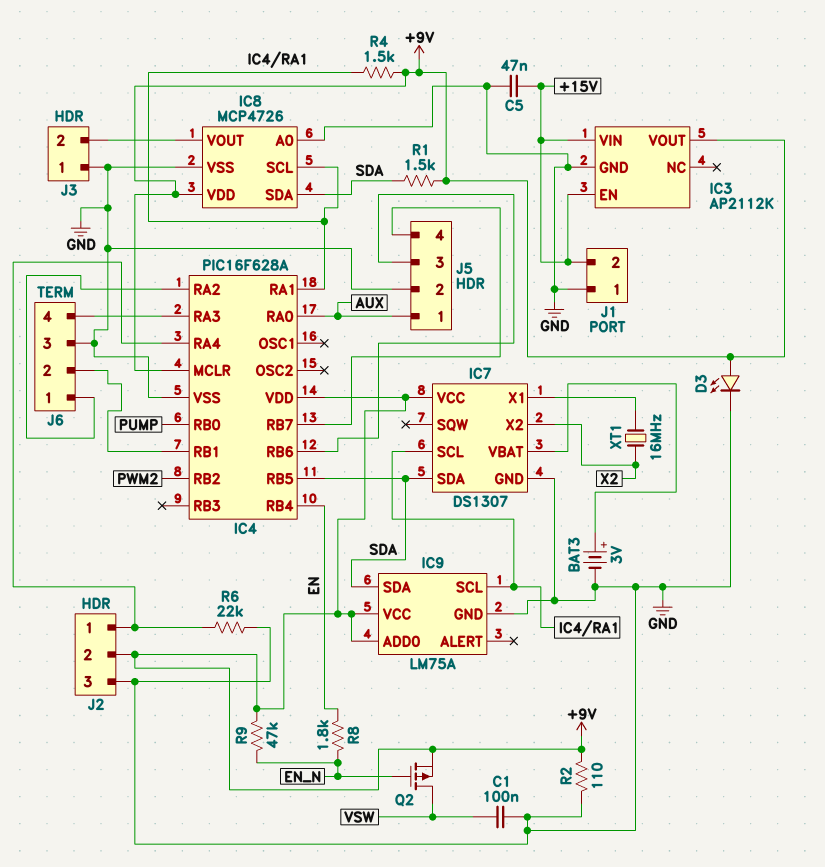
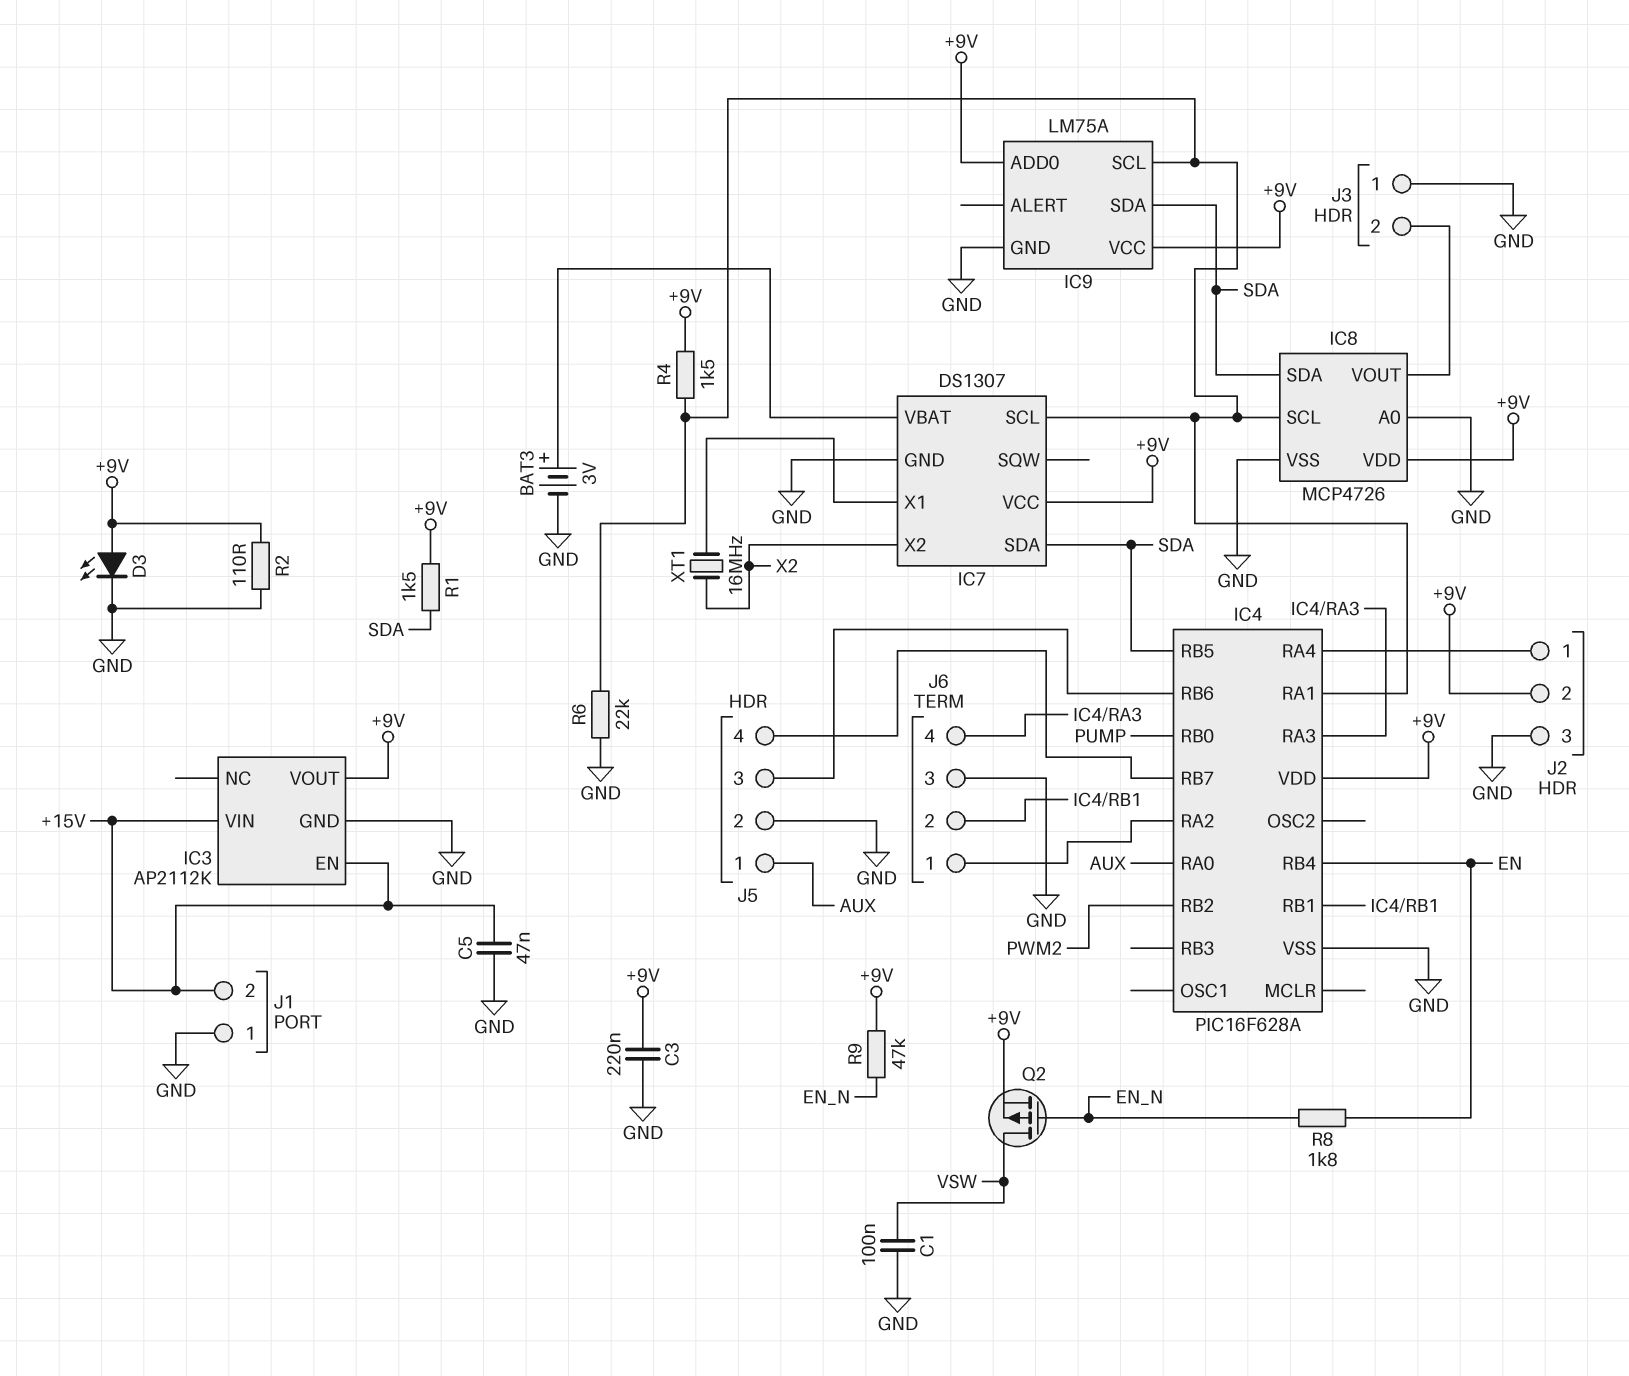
C3: none -> 220nF (+9V, GND)
IC4 pin MCLR: +9V -> none
R6: 22k (GND, IC4/RA4) -> 22k (GND, IC4/RA1)

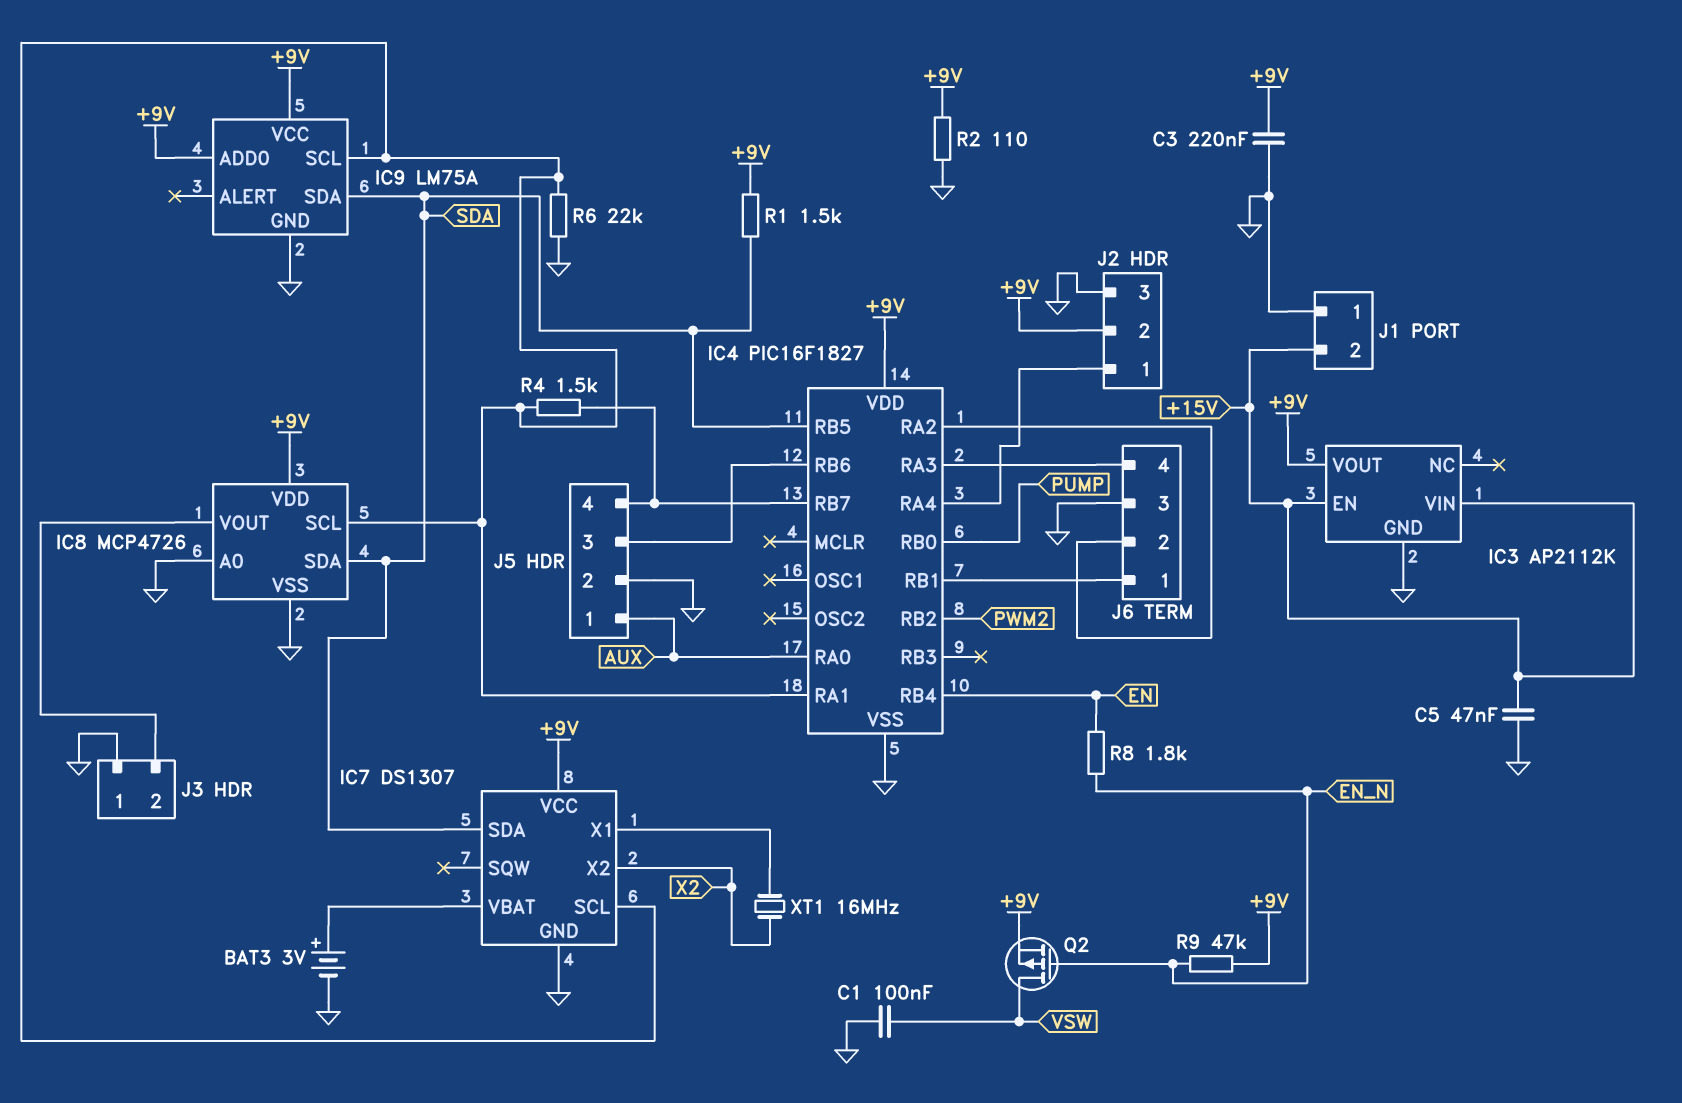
D3: LED (A +9V, K GND) -> none
IC4: PIC16F628A -> PIC16F1827
J6 pin 1: IC4/RA2 -> IC4/RB1
J6 pin 2: IC4/RB1 -> IC4/RA2
R4: 1.5k (+9V, IC4/RA1) -> 1.5k (IC4/RA1, IC4/RB7)

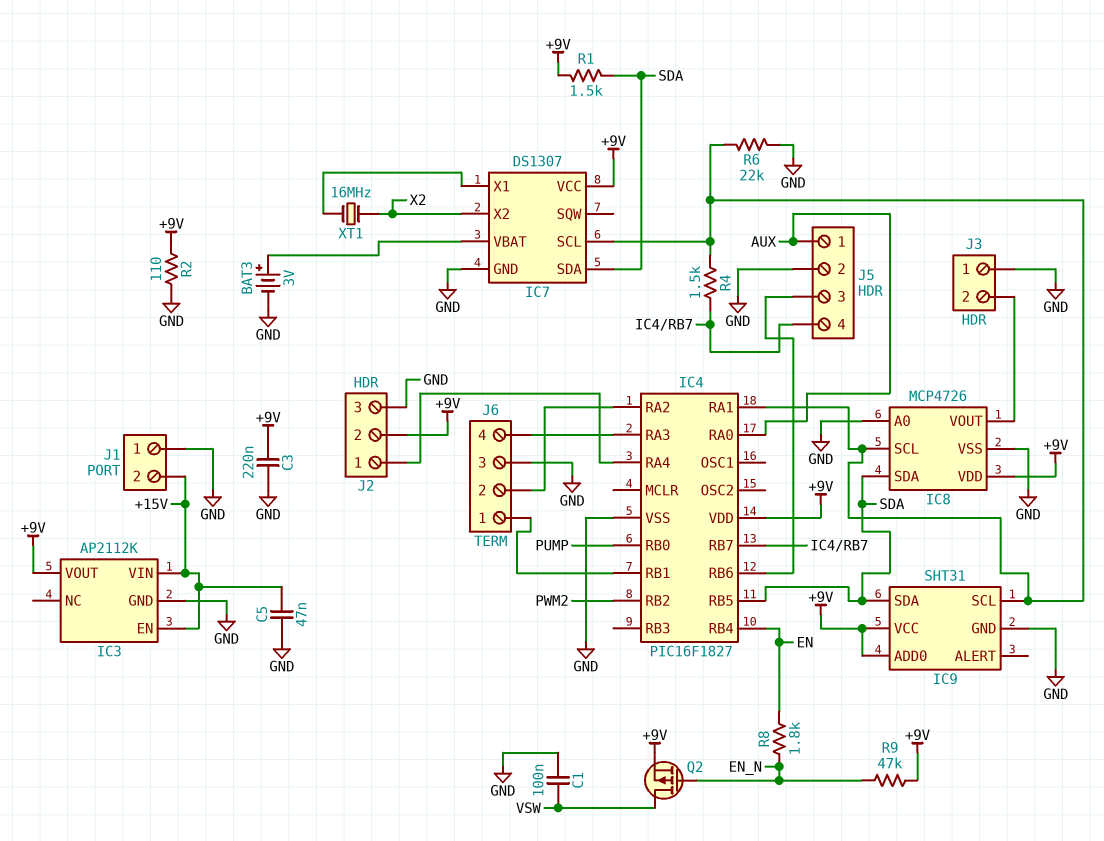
IC9: LM75A -> SHT31

